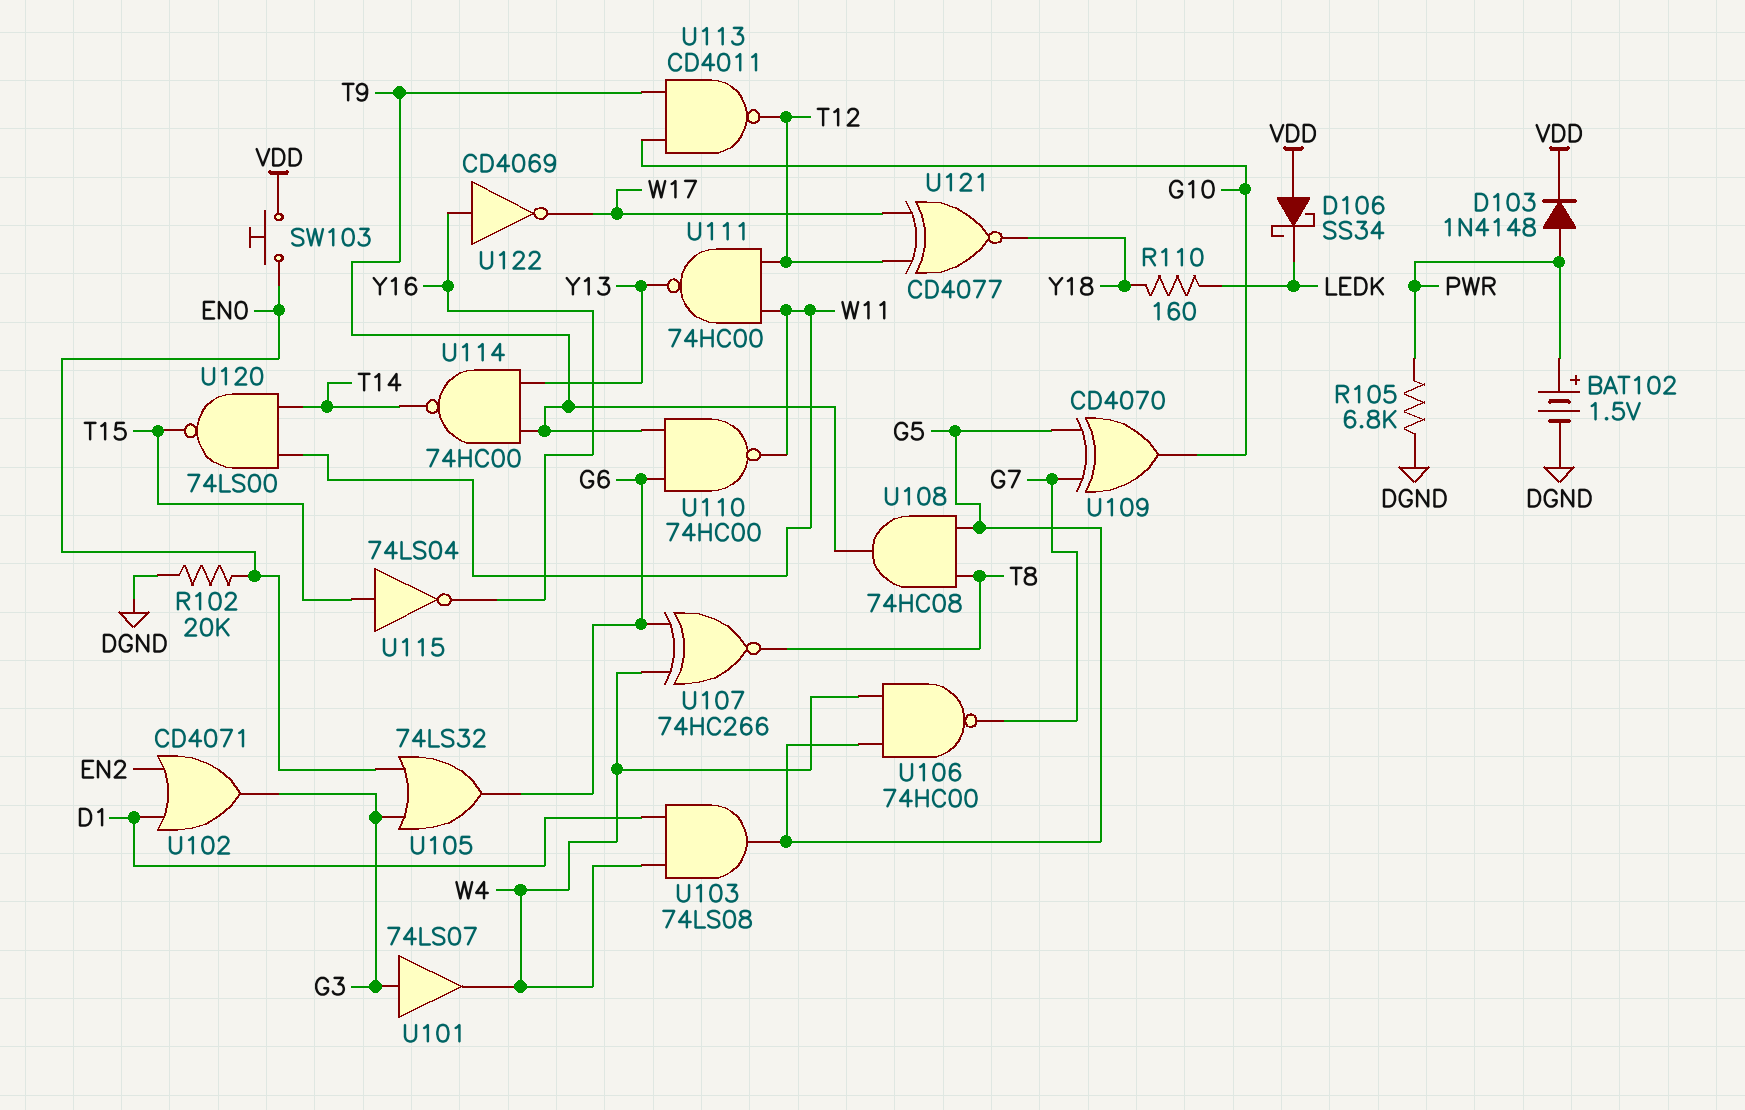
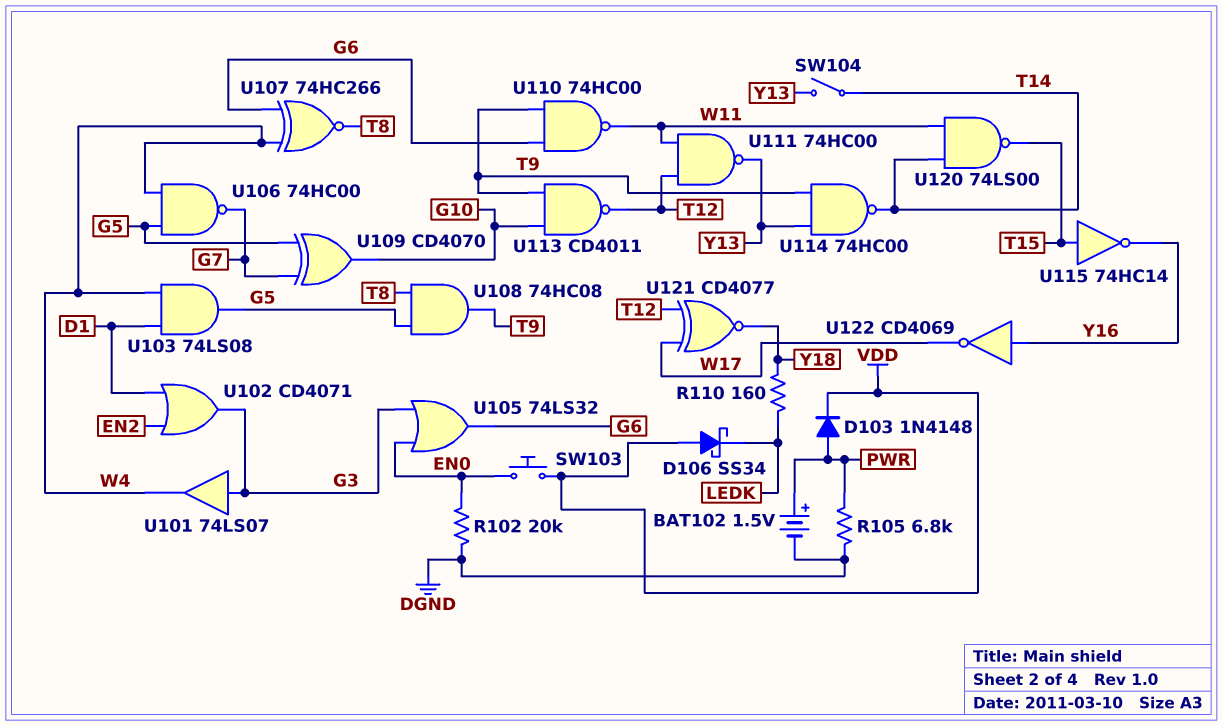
SW104: none -> switch (T14, Y13)
U115: NOT 74LS04 (in T15, out Y16) -> NOT 74HC14 (in T15, out Y16)

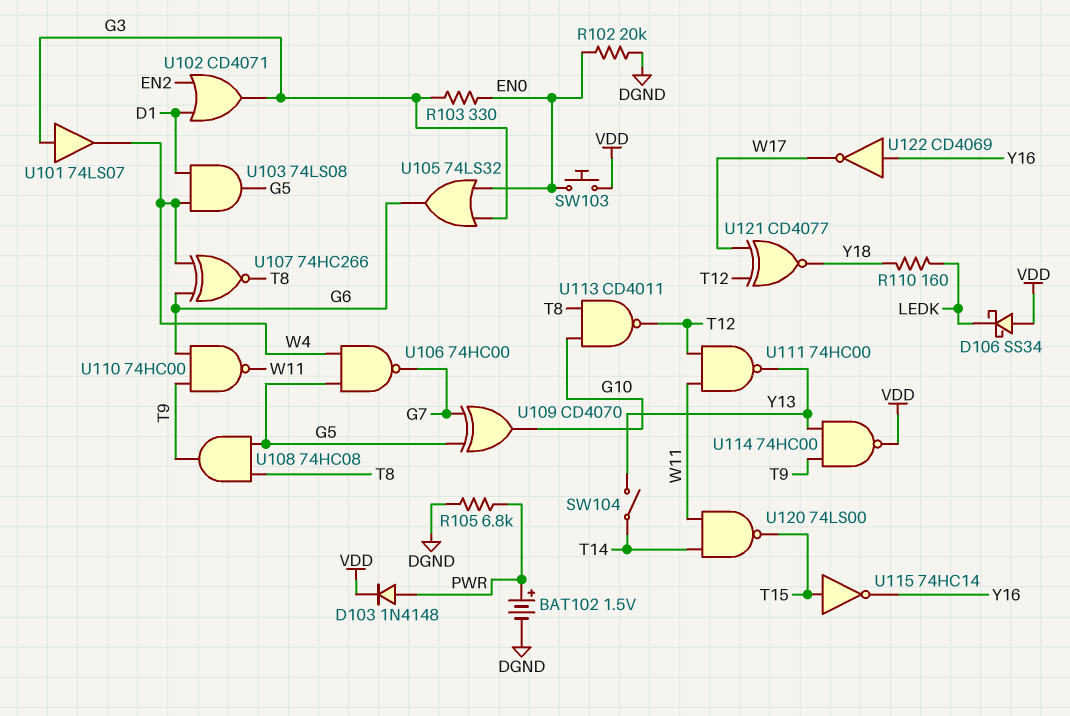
R103: none -> 330 (EN0, G3)
U113: NAND CD4011 (in G10, in T9, out T12) -> NAND CD4011 (in G10, in T8, out T12)
U114: NAND 74HC00 (in T9, in Y13, out T14) -> NAND 74HC00 (in T9, in Y13, out VDD)

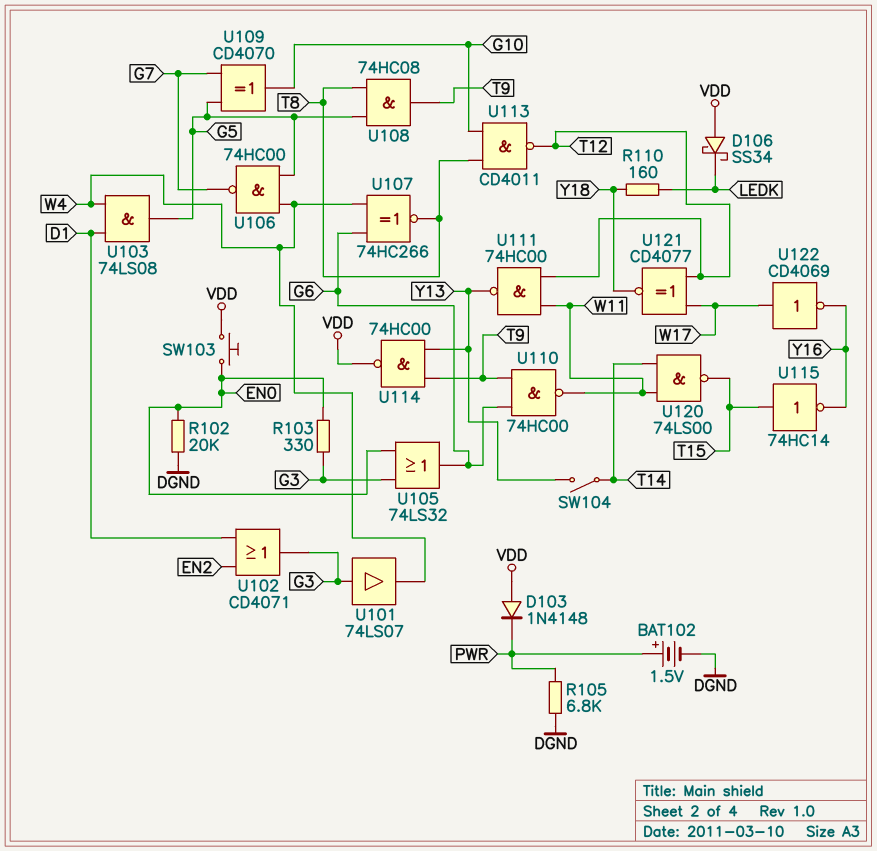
D103: diode 1N4148 (A PWR, K VDD) -> diode 1N4148 (A VDD, K PWR)
U122: NOT CD4069 (in Y16, out W17) -> NOT CD4069 (in W17, out Y16)

